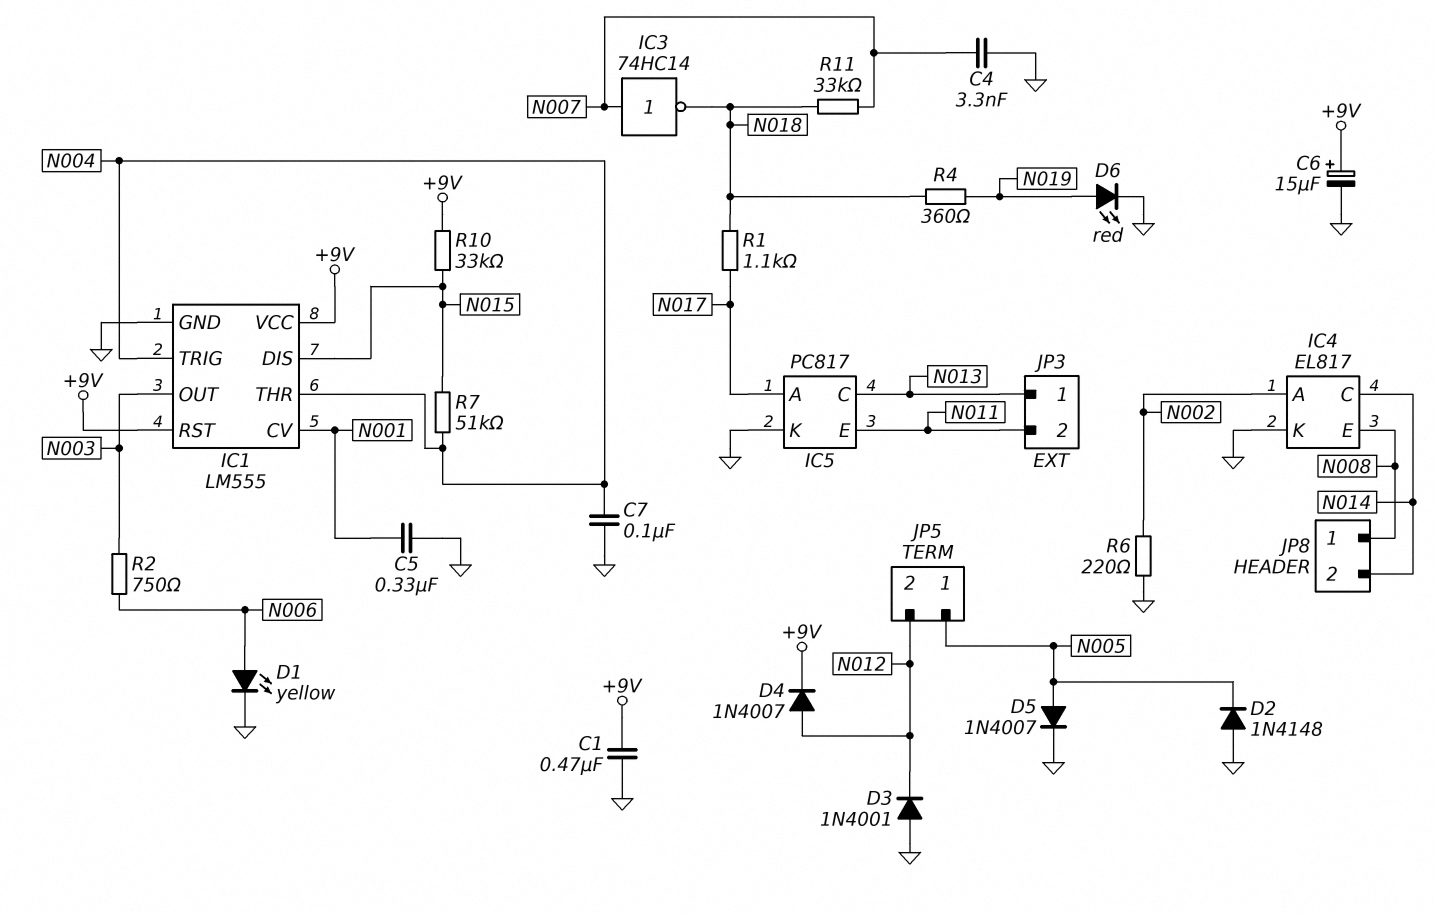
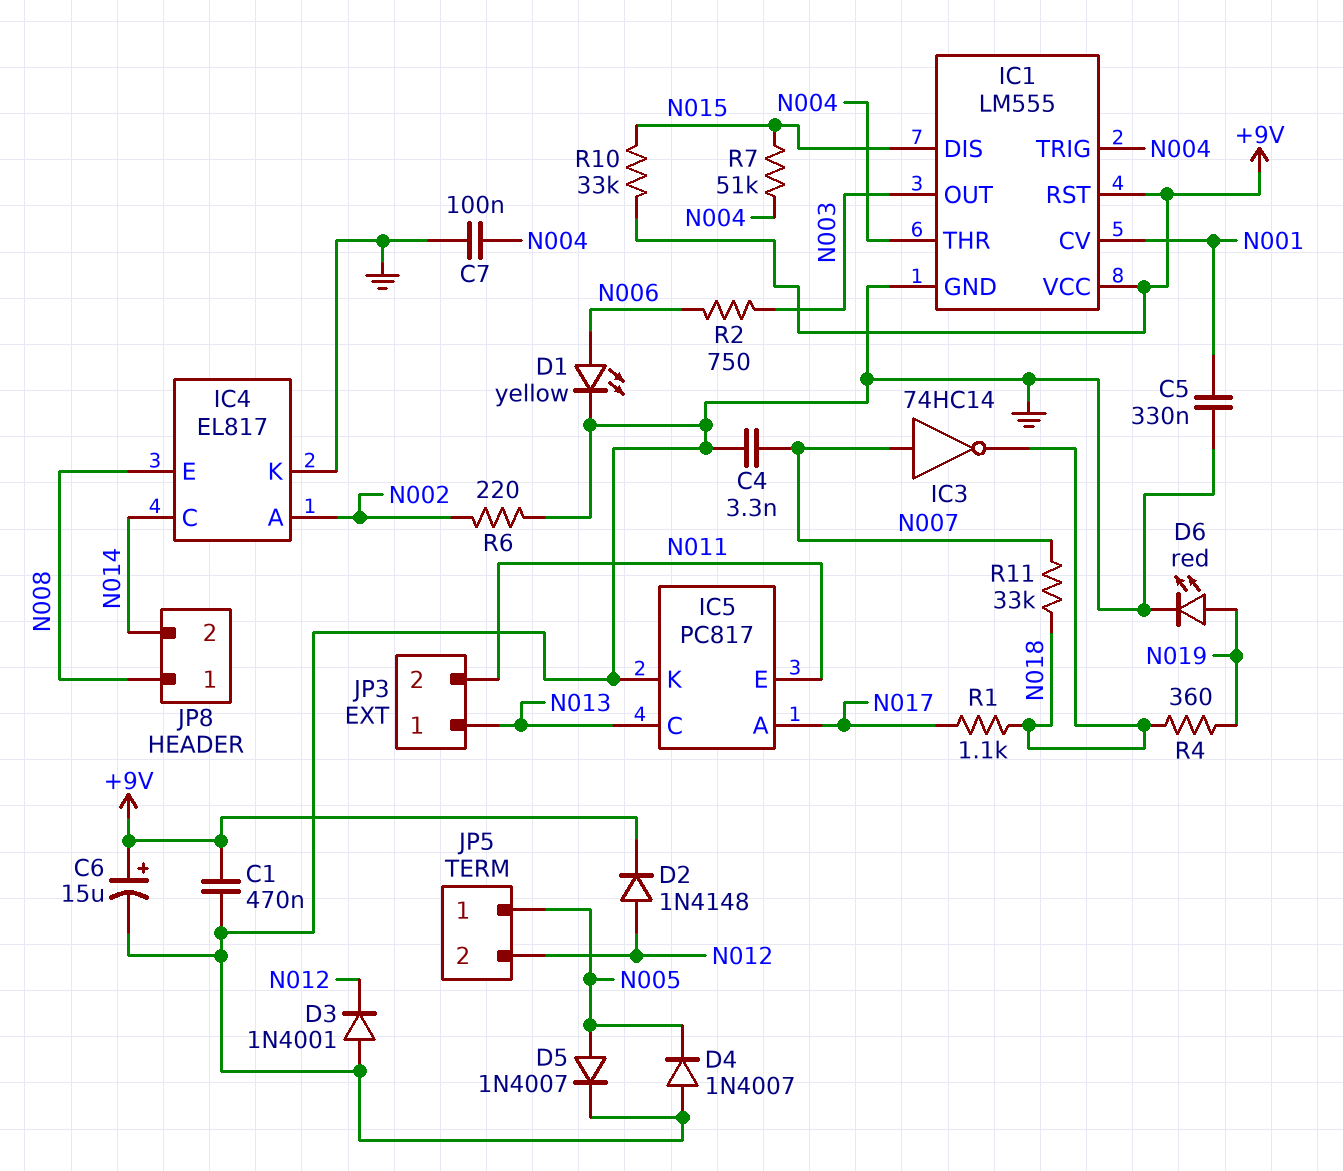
D2: diode 1N4148 (A GND, K N005) -> diode 1N4148 (A N012, K +9V)
D4: diode 1N4007 (A N012, K +9V) -> diode 1N4007 (A GND, K N005)

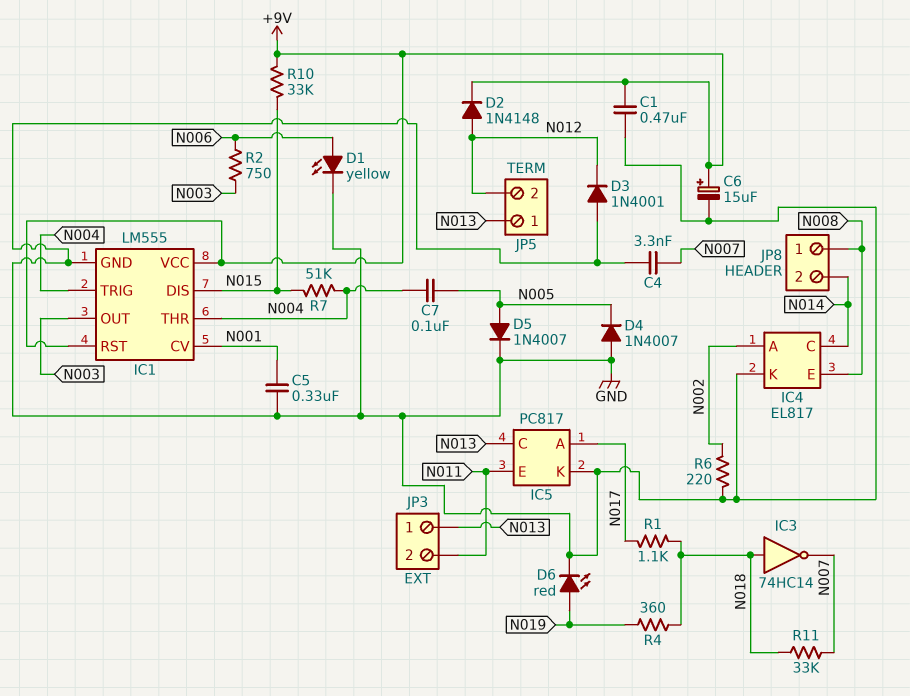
C7: 100nF (GND, N004) -> 100nF (N004, N005)
IC3: NOT 74HC14 (in N007, out N018) -> NOT 74HC14 (in N018, out N007)
JP5 pin 1: N005 -> N013

